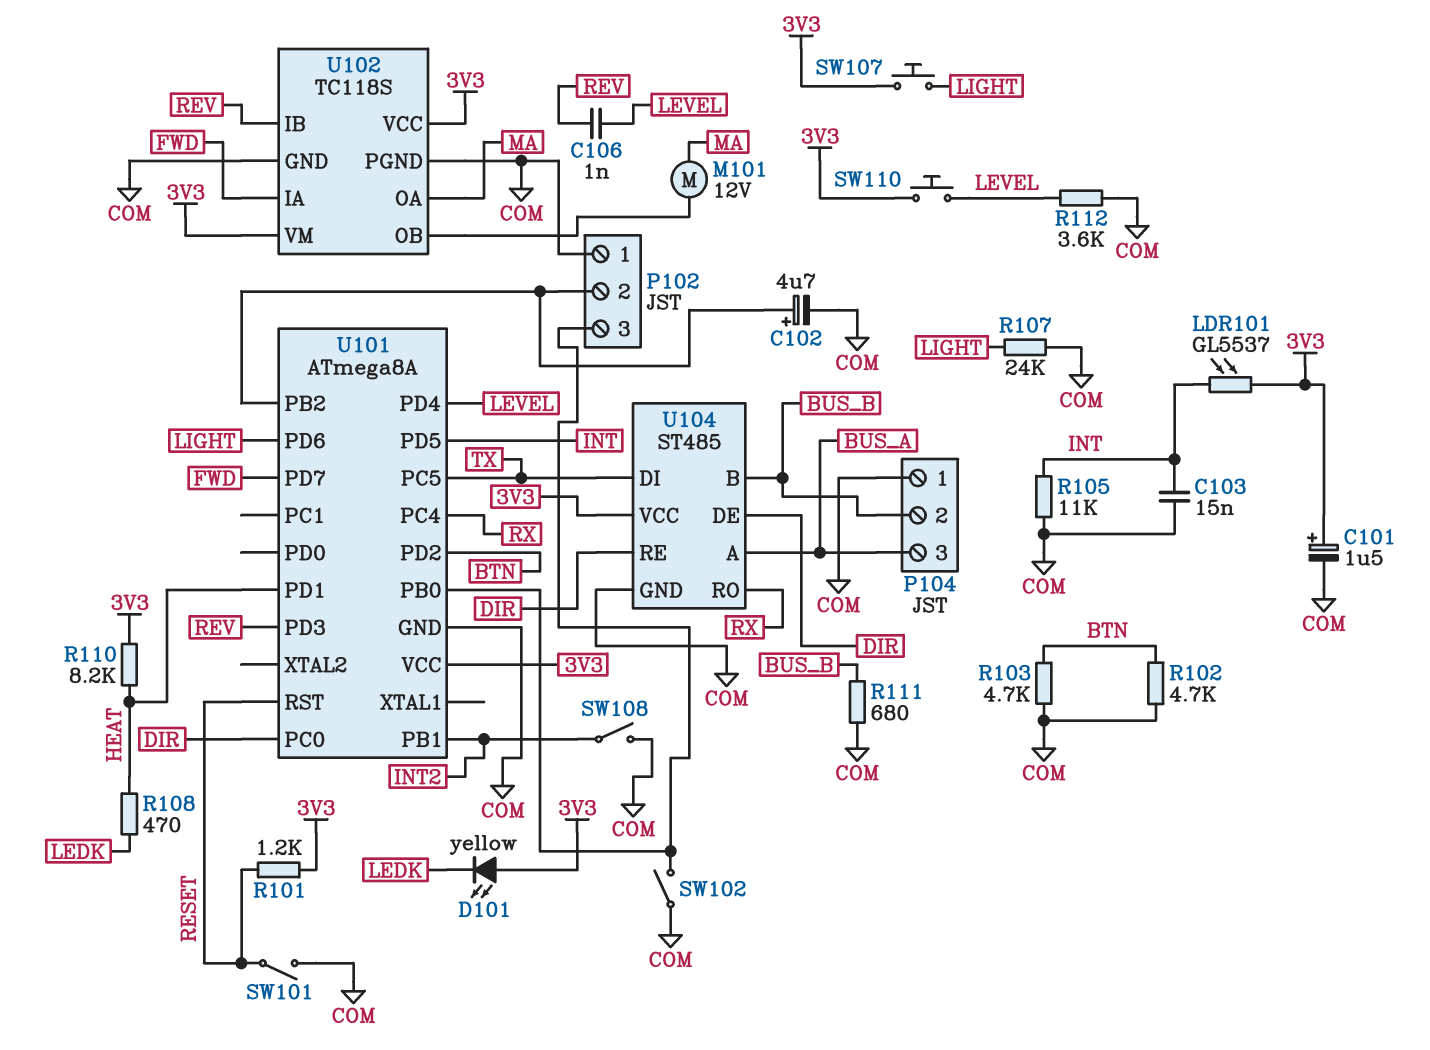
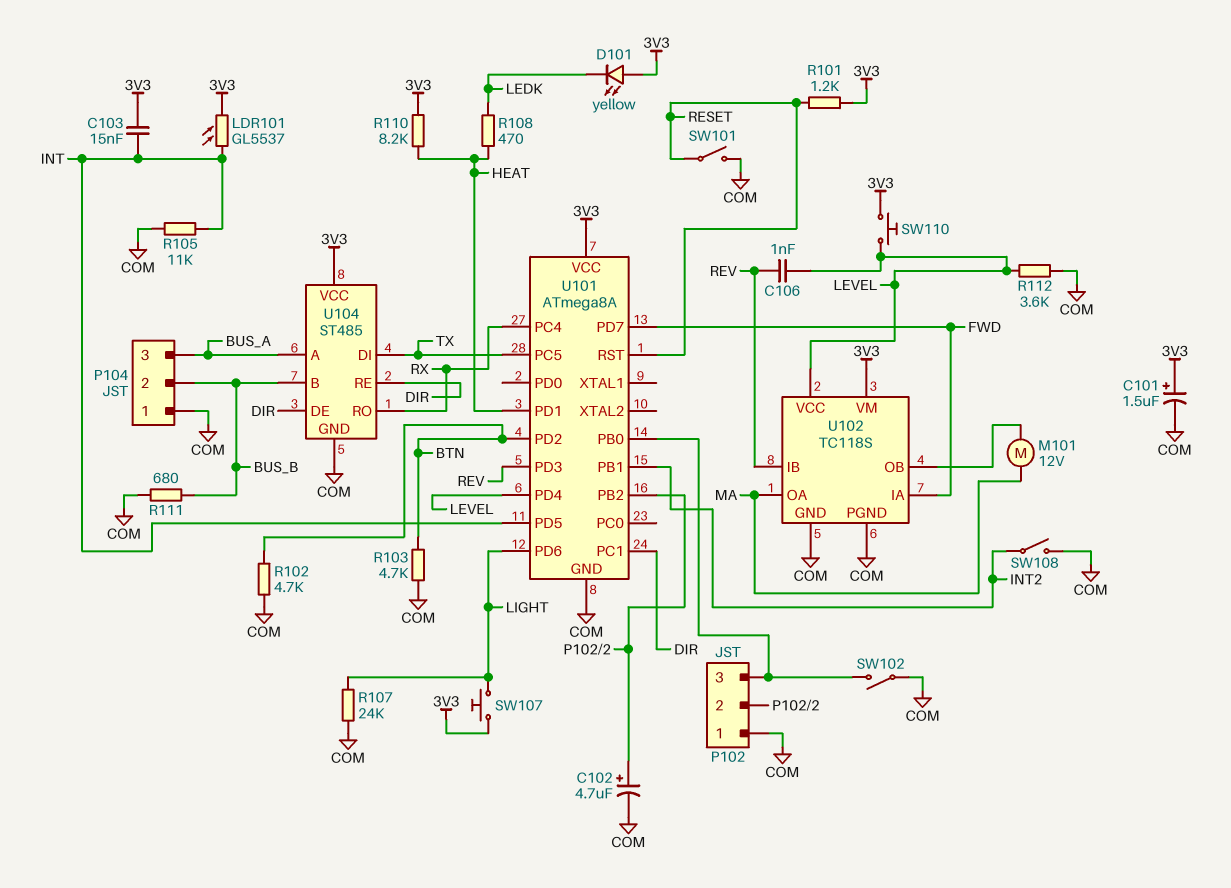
C103: 15nF (COM, INT) -> 15nF (3V3, INT)
U101 pin PC0: DIR -> none
U101 pin PC1: none -> DIR
U102 pin VCC: 3V3 -> LEVEL

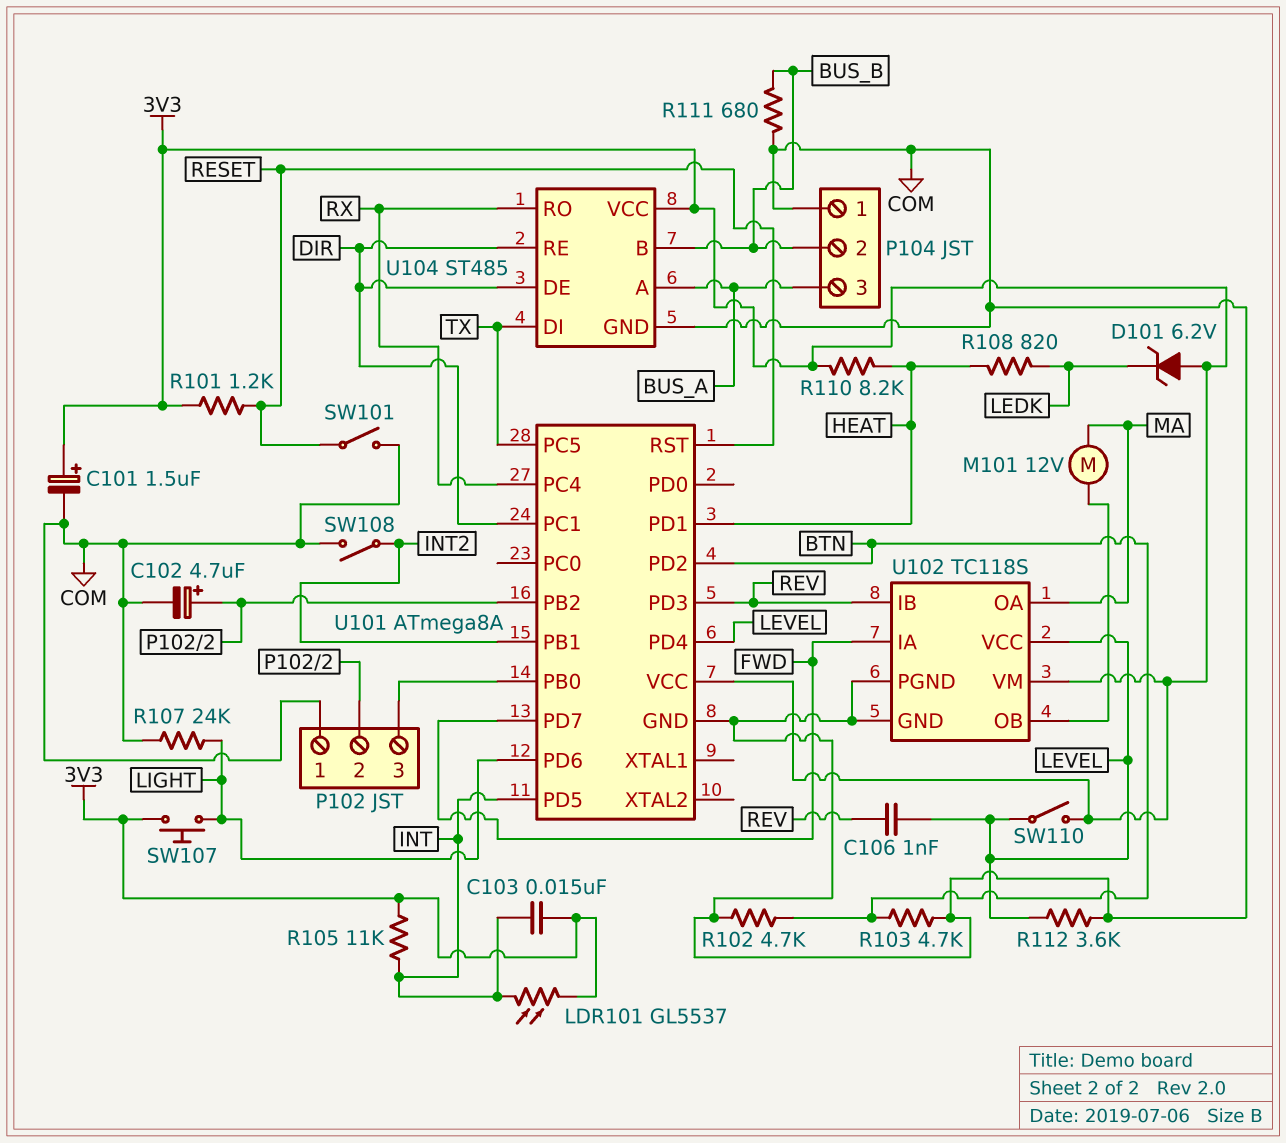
D101: LED yellow (A 3V3, K LEDK) -> zener 6.2V (A 3V3, K LEDK)
R105: 11k (COM, INT) -> 11k (3V3, INT)
R108: 470 (HEAT, LEDK) -> 820 (HEAT, LEDK)
SW102: switch (COM, P102/3) -> none
SW110: button (3V3, LEVEL) -> switch (3V3, LEVEL)

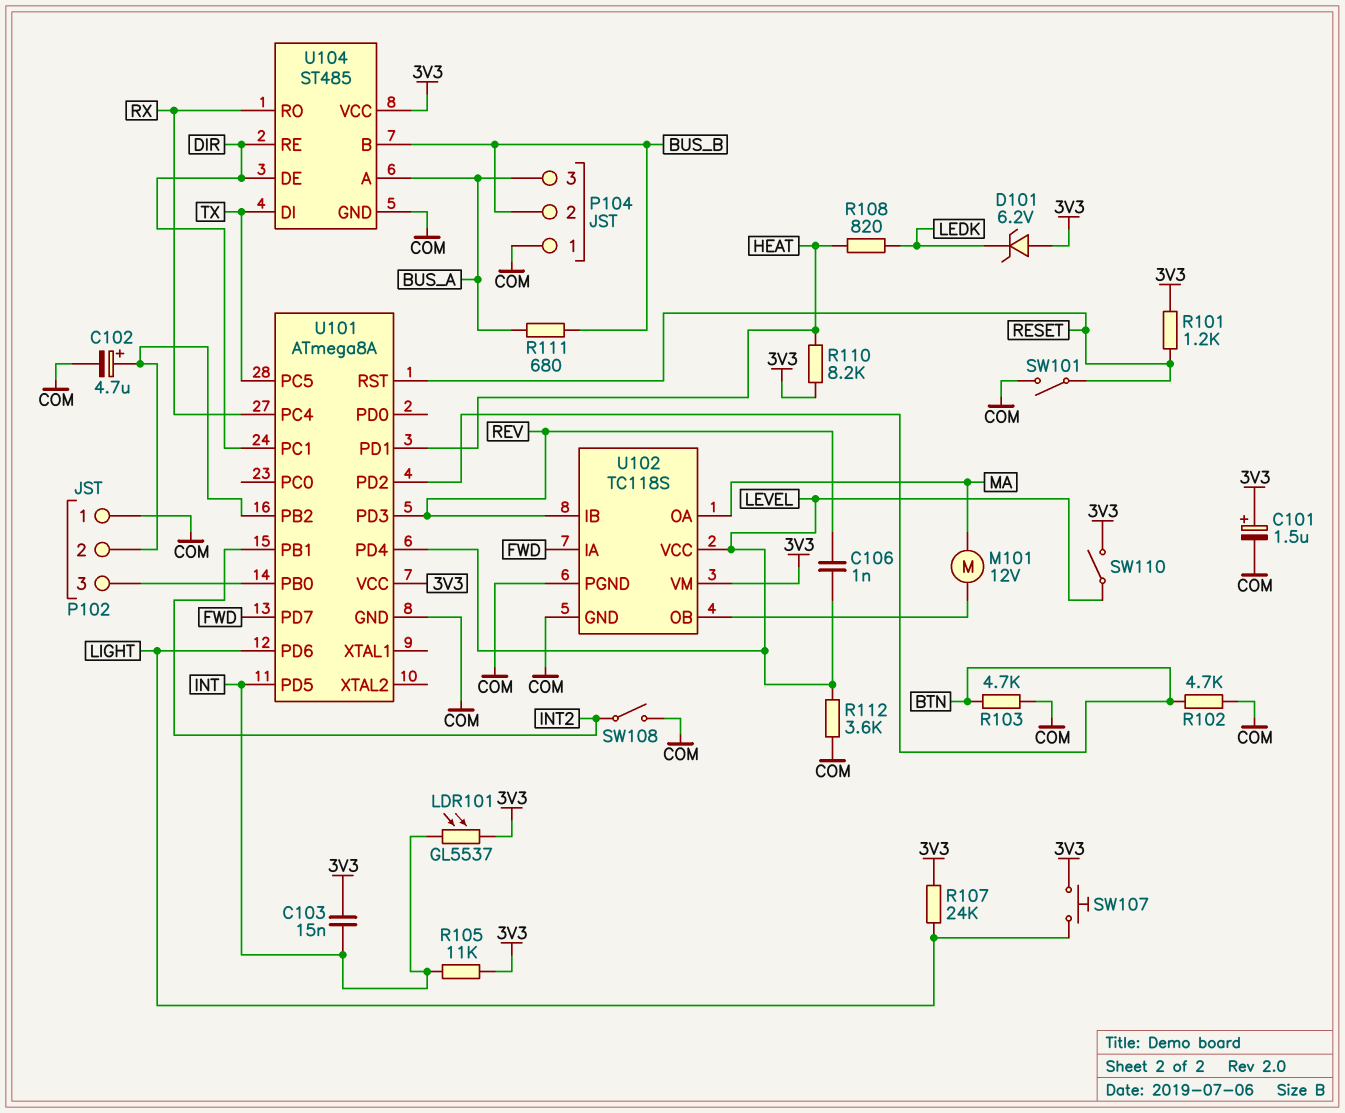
R107: 24k (COM, LIGHT) -> 24k (3V3, LIGHT)
R111: 680 (BUS_B, COM) -> 680 (BUS_A, BUS_B)

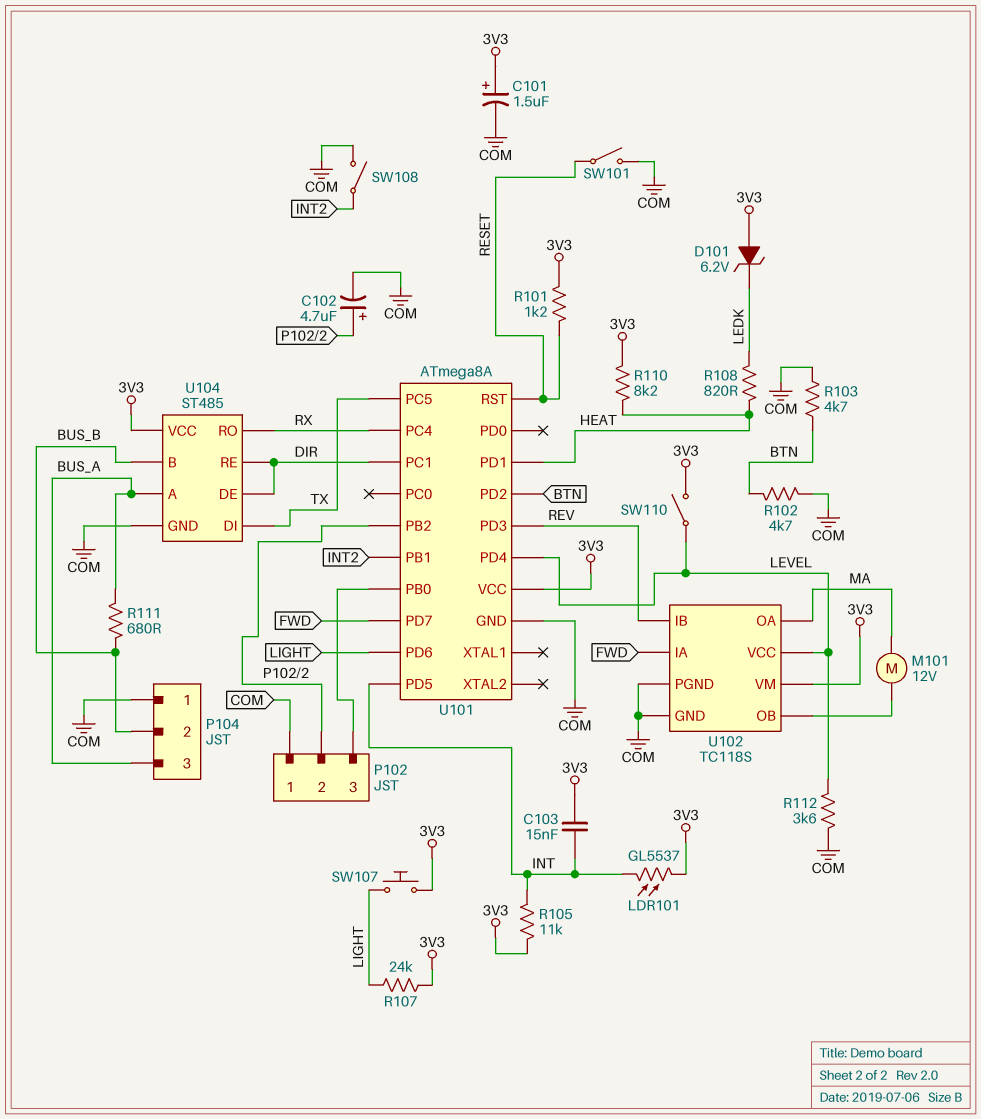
C106: 1nF (LEVEL, REV) -> none

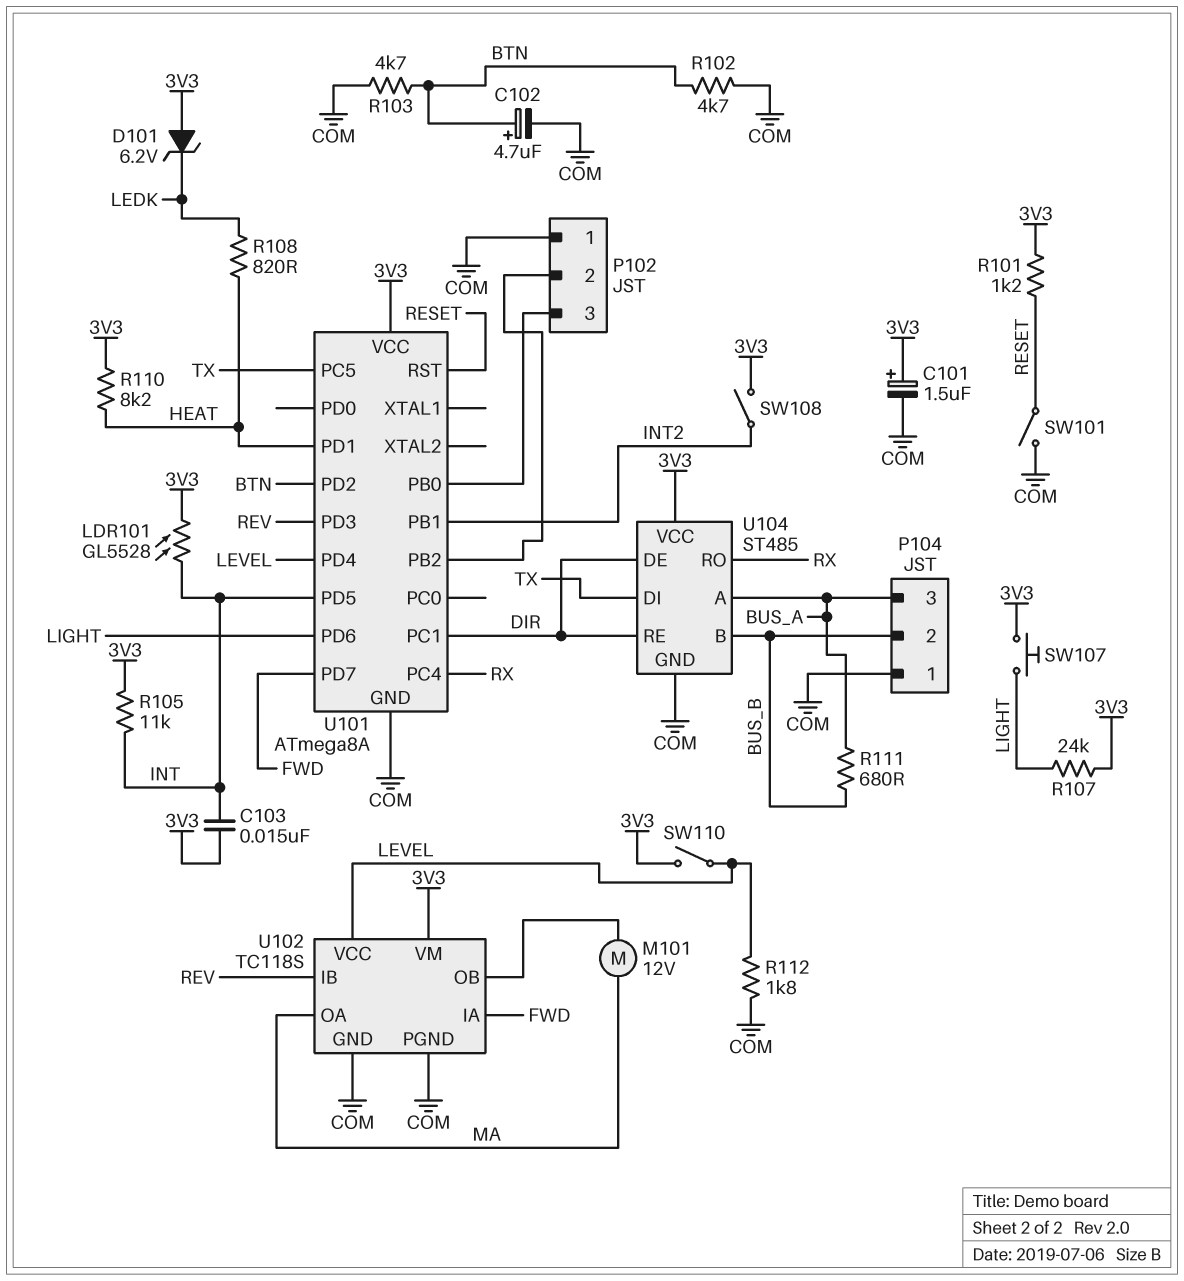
C102: 4.7uF (plus P102/2, minus COM) -> 4.7uF (plus BTN, minus COM)
LDR101: GL5537 (3V3, INT) -> GL5528 (3V3, INT)
R112: 3.6k (COM, LEVEL) -> 1.8k (COM, LEVEL)
SW108: switch (COM, INT2) -> switch (3V3, INT2)

